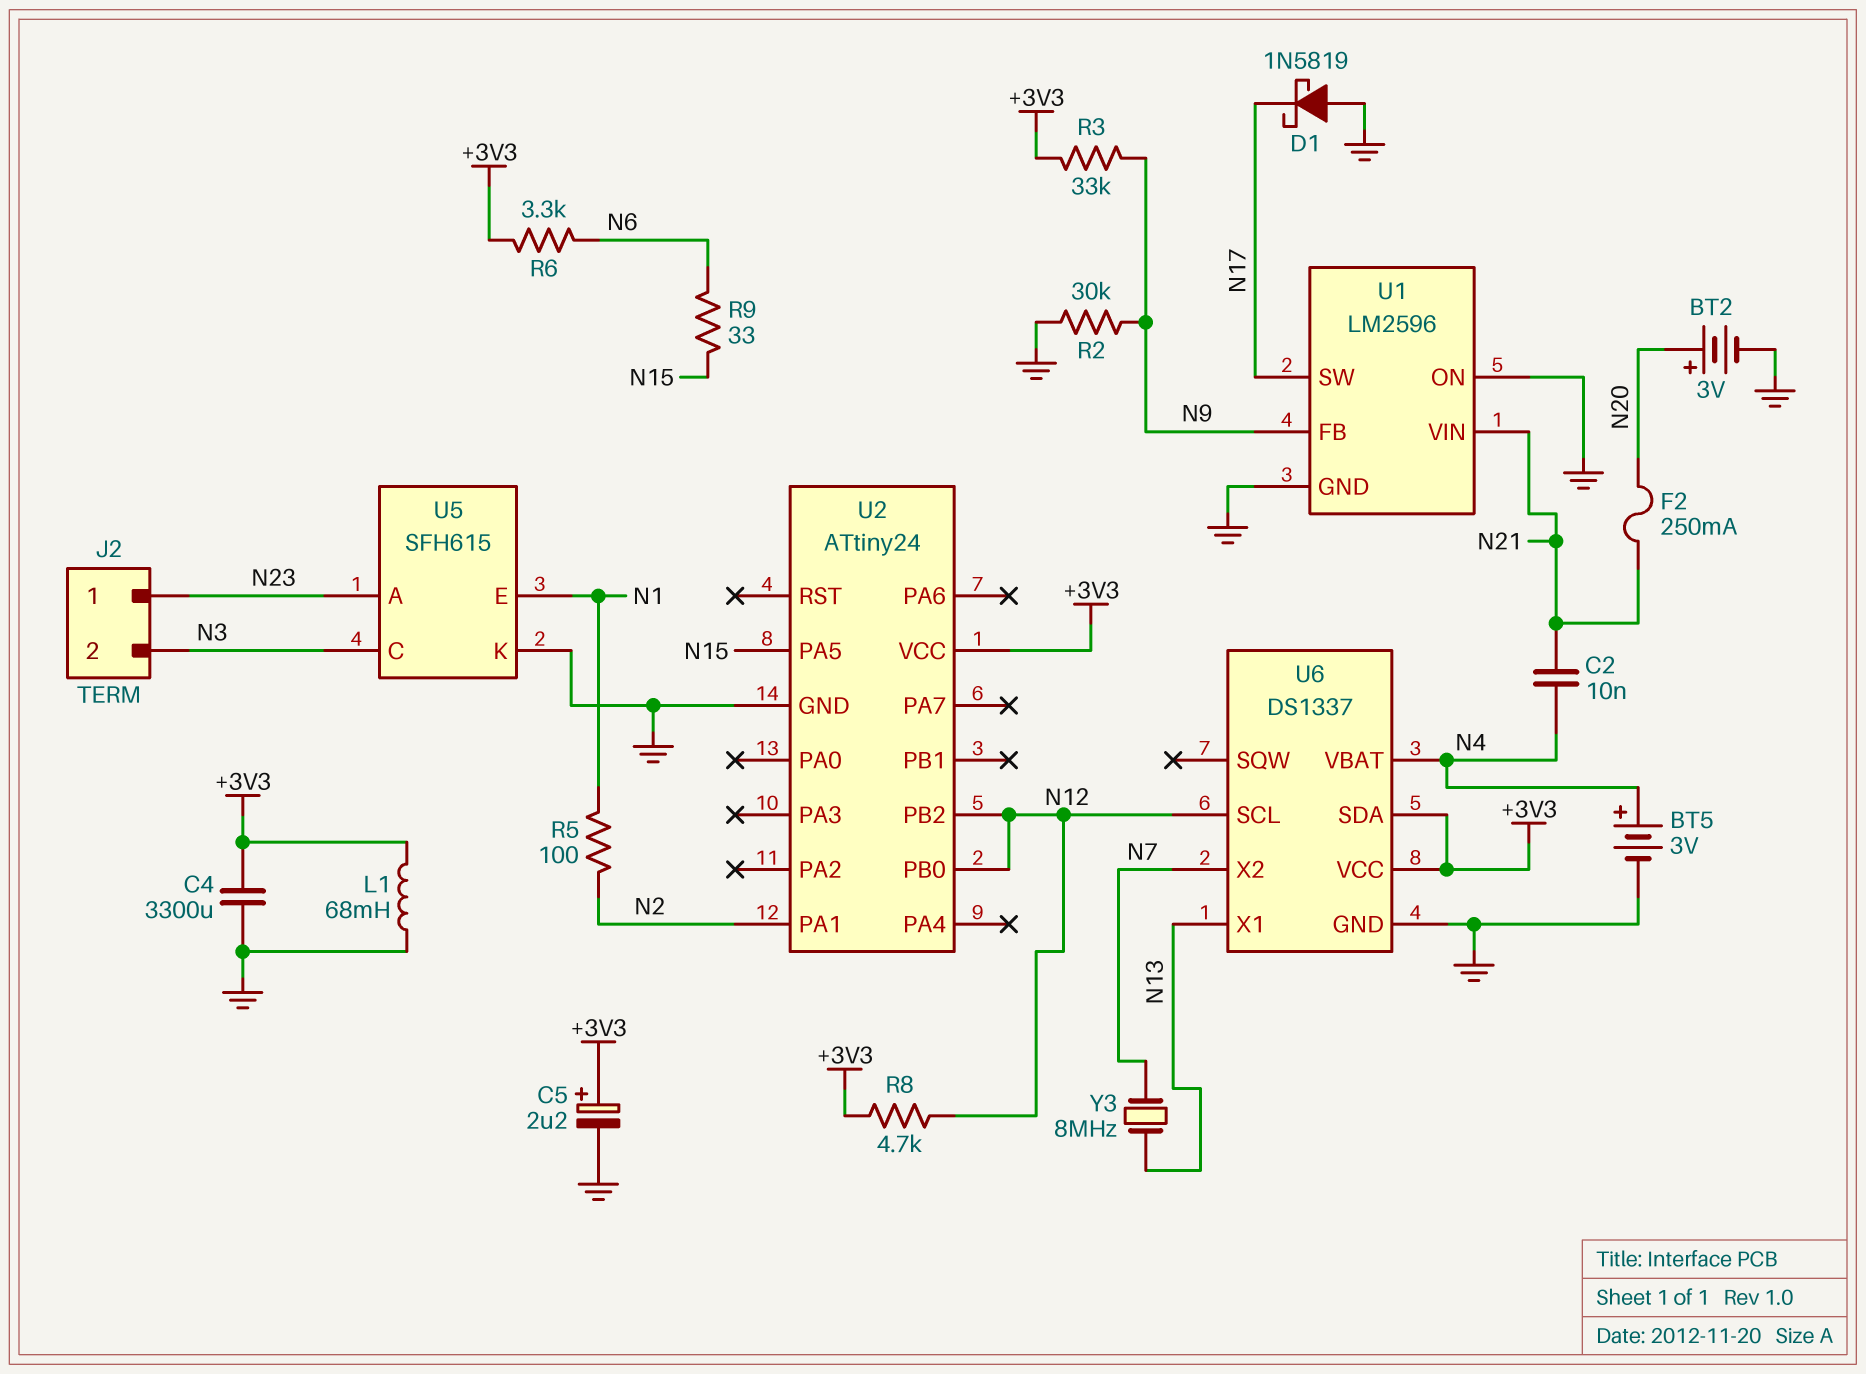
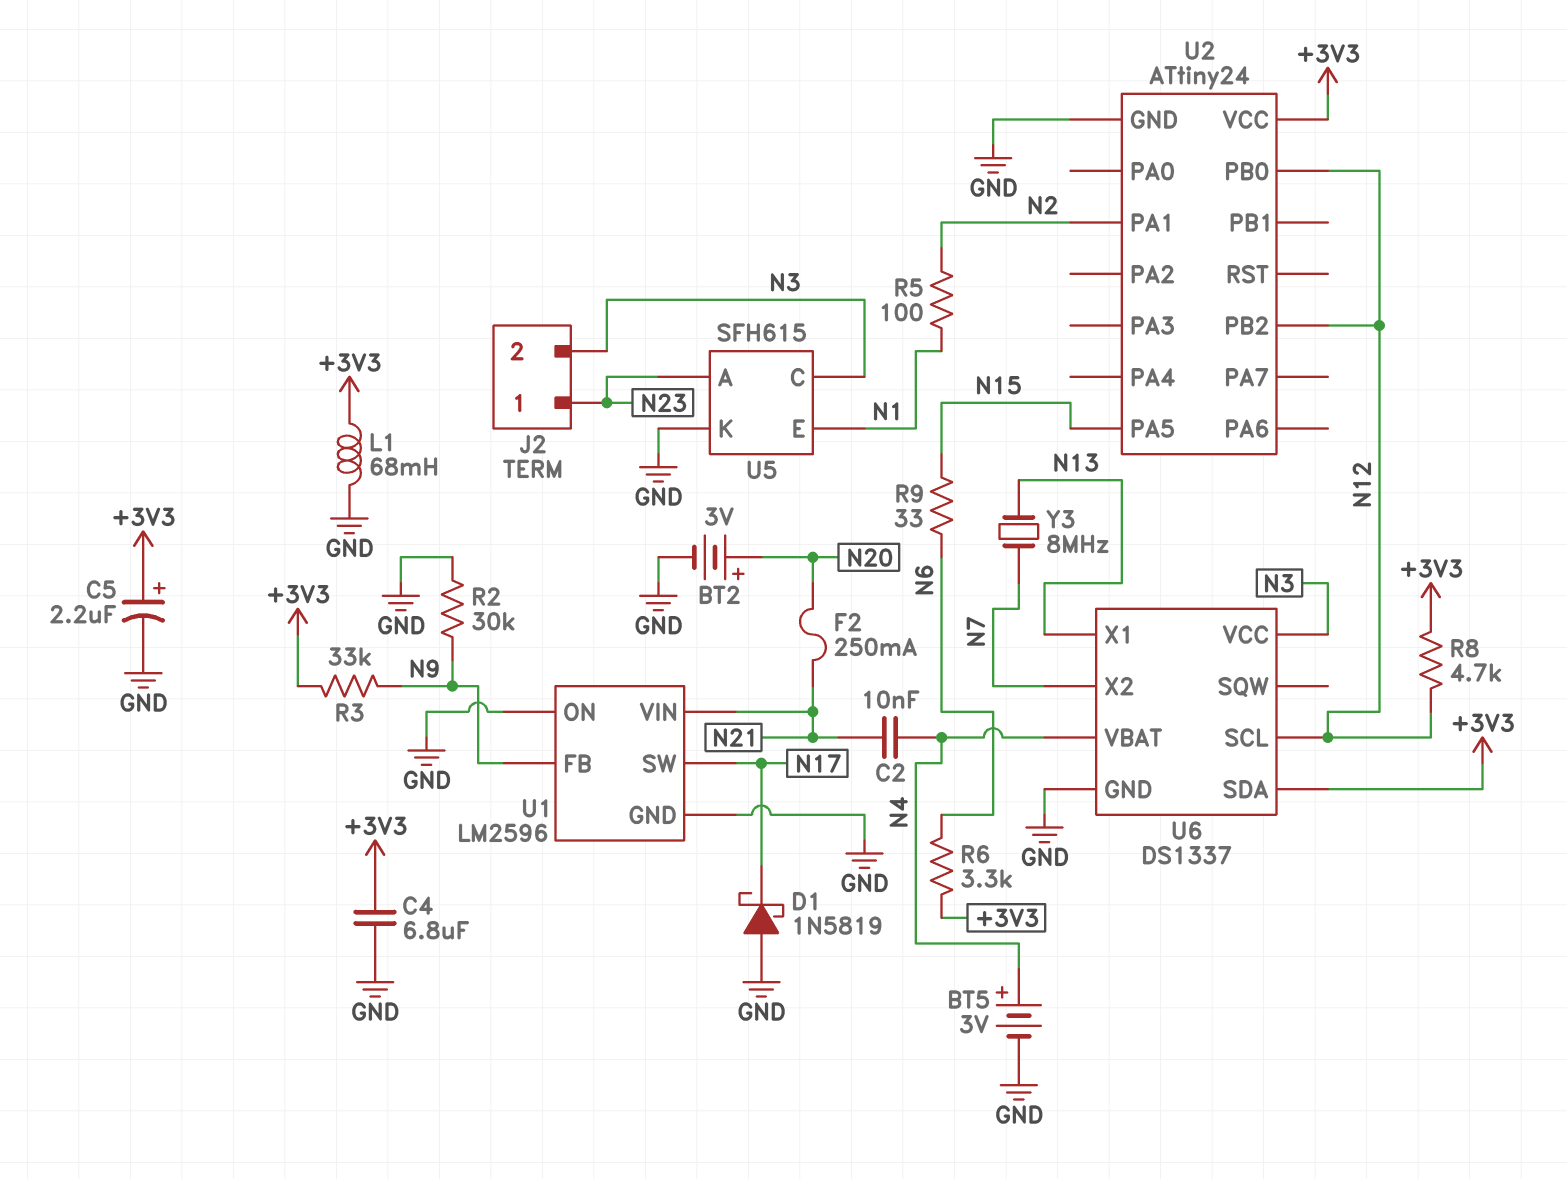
C4: 3300uF (+3V3, GND) -> 6.8uF (+3V3, GND)
U6 pin VCC: +3V3 -> N3

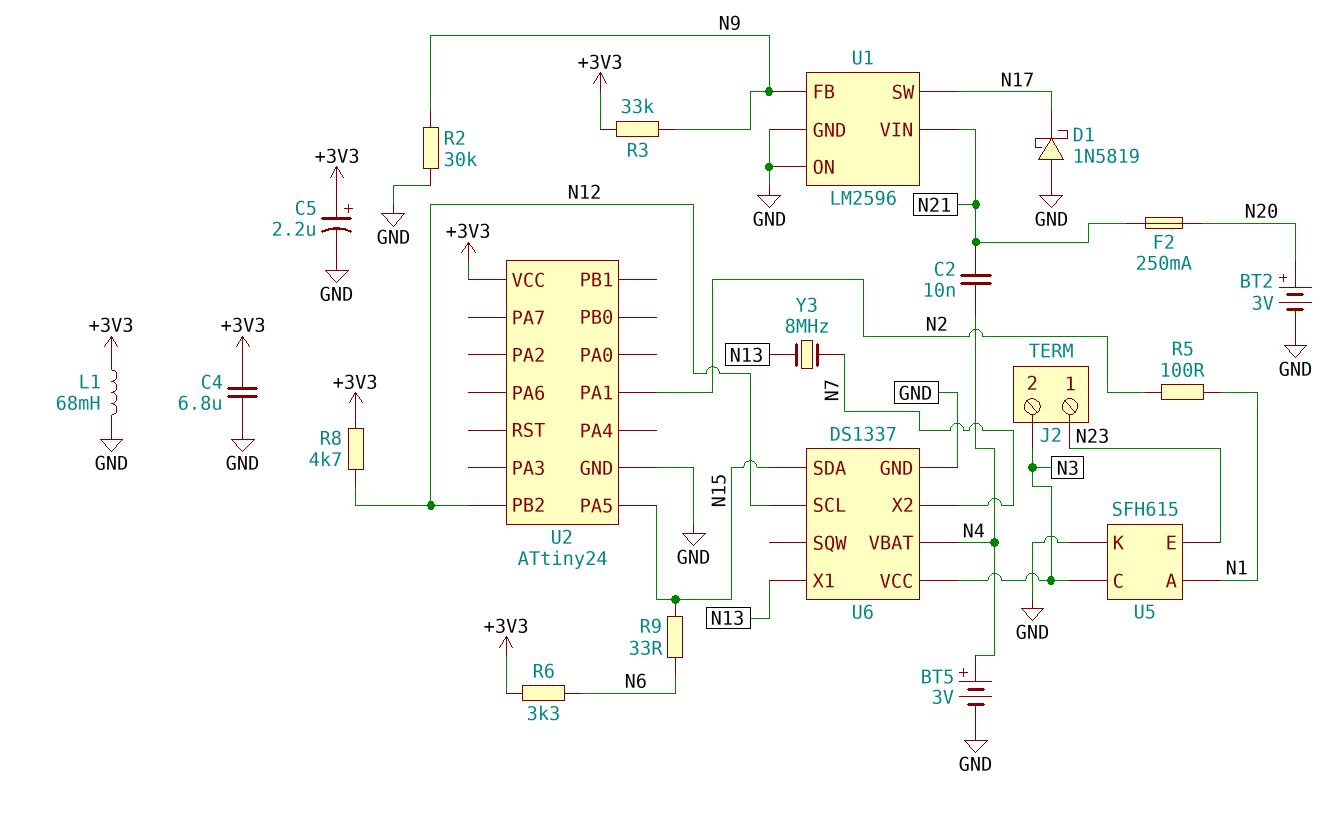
U2 pin PB0: N12 -> none
U5 pin A: N23 -> N1
U5 pin E: N1 -> N23
U6 pin SDA: +3V3 -> N15

